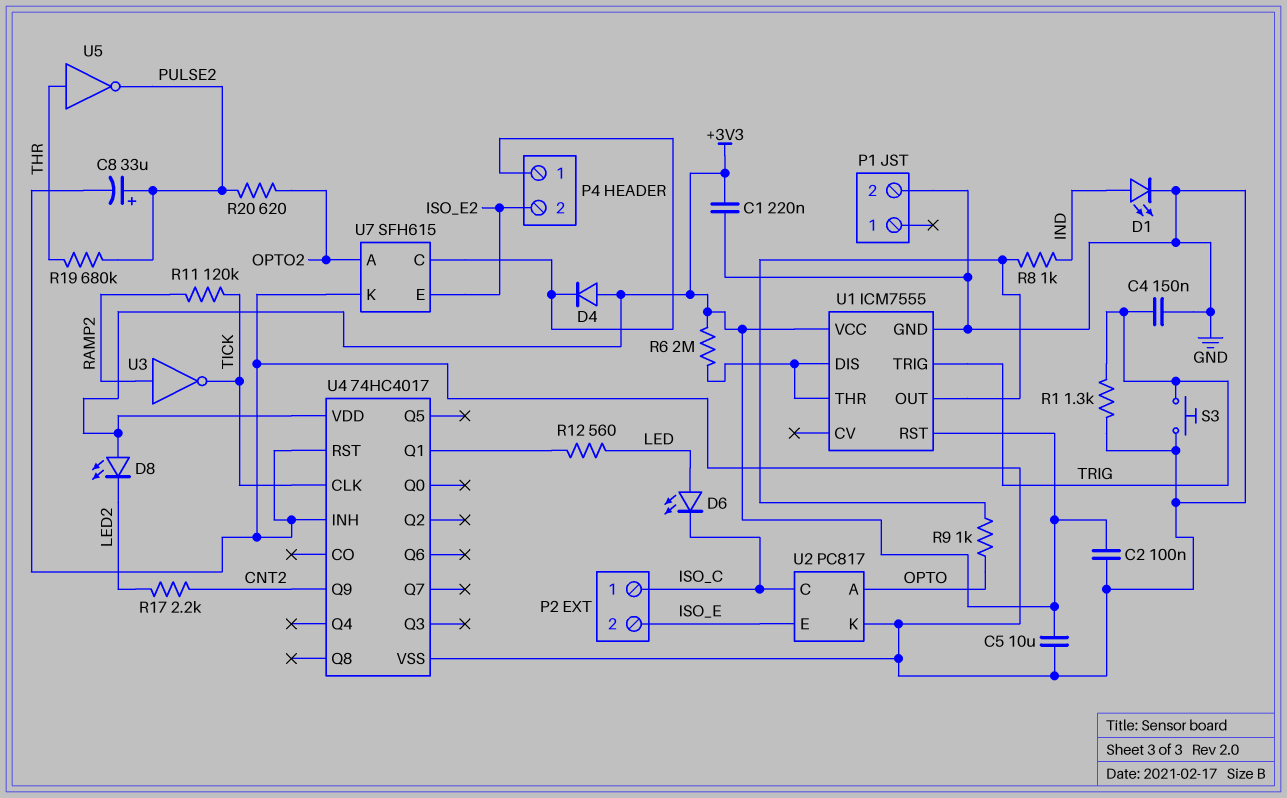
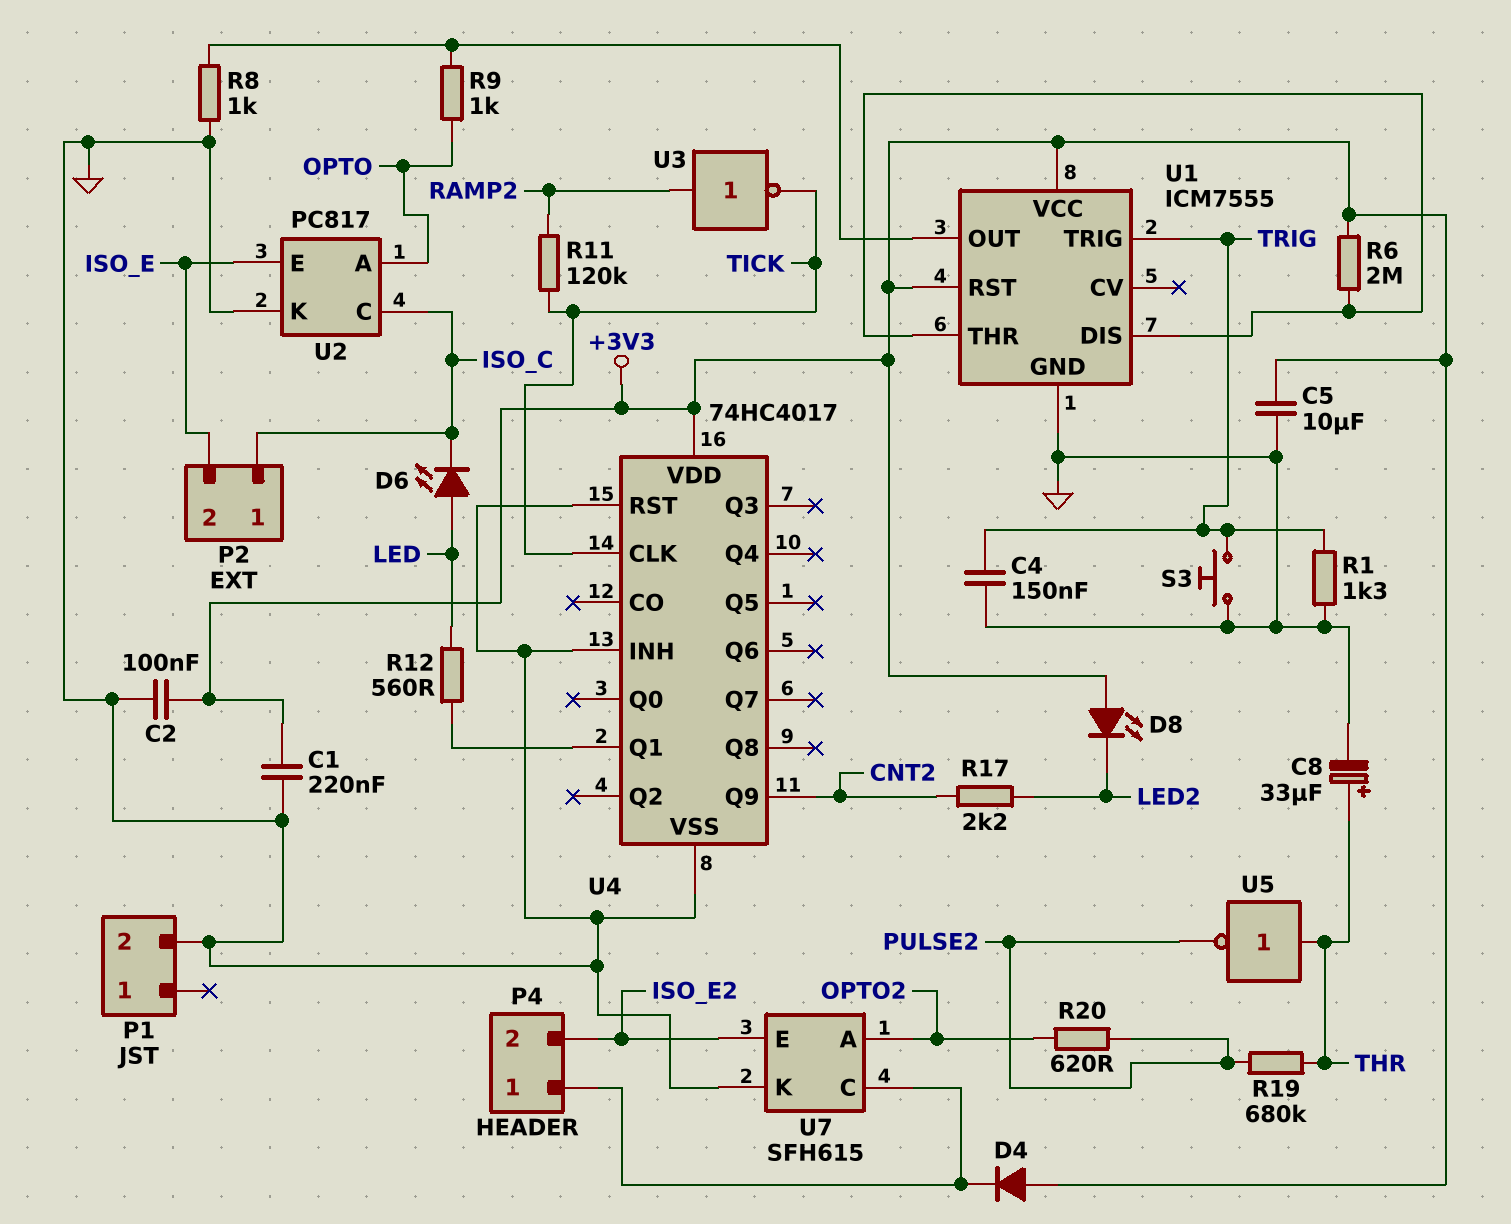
C8: 33uF (plus PULSE2, minus GND) -> 33uF (plus THR, minus GND)
D1: LED (A IND, K GND) -> none
R8: 1k (IND, U1/OUT) -> 1k (GND, U1/OUT)

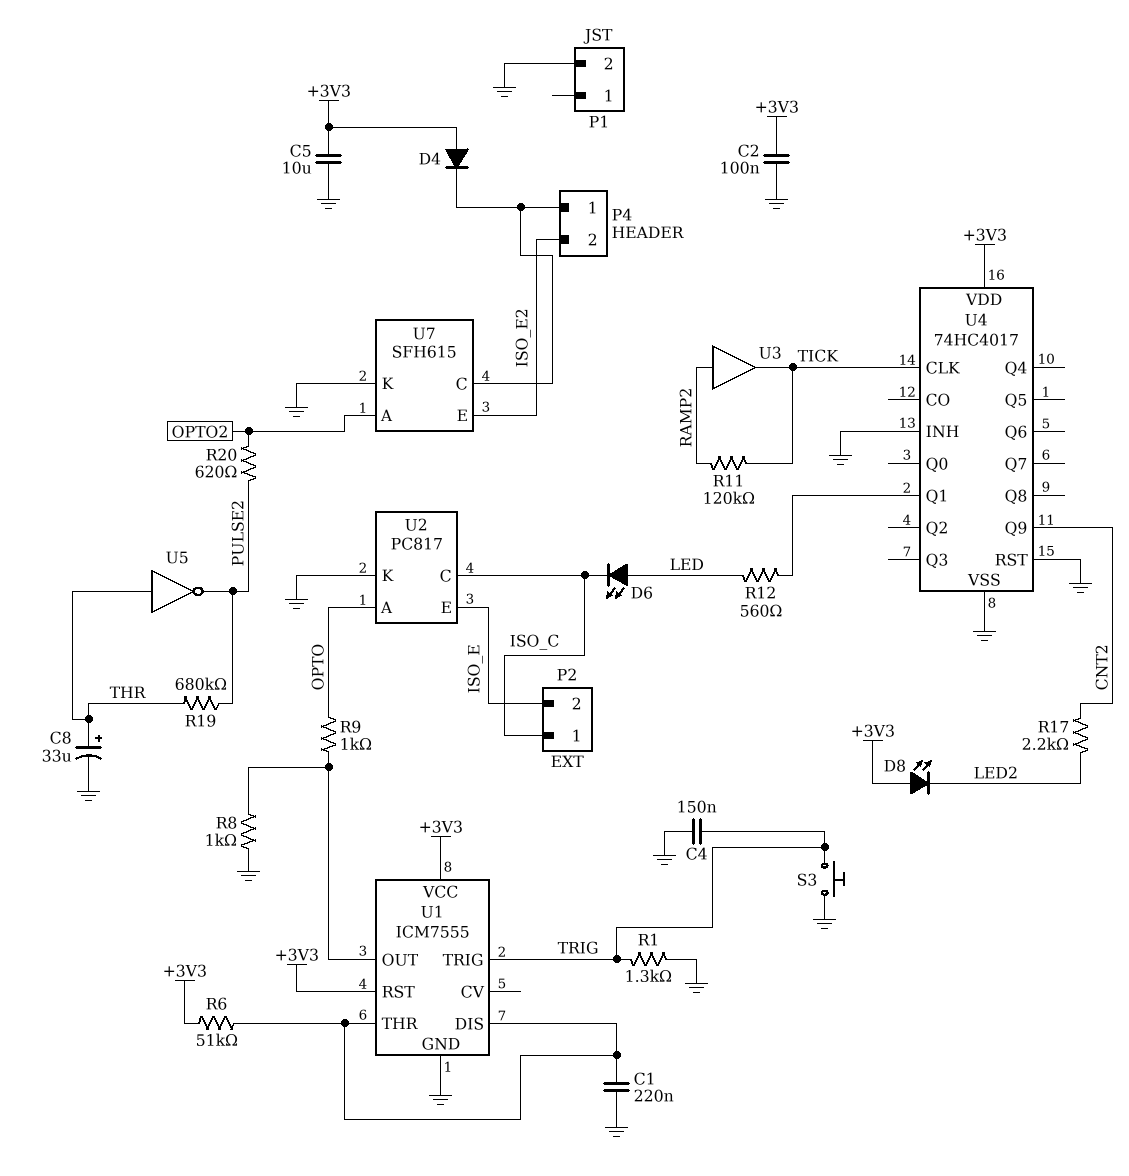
C1: 220nF (+3V3, GND) -> 220nF (GND, U1/DIS)
R6: 2M (+3V3, U1/DIS) -> 51k (+3V3, U1/DIS)
U3: NOT (in RAMP2, out TICK) -> buffer (in RAMP2, out TICK)

